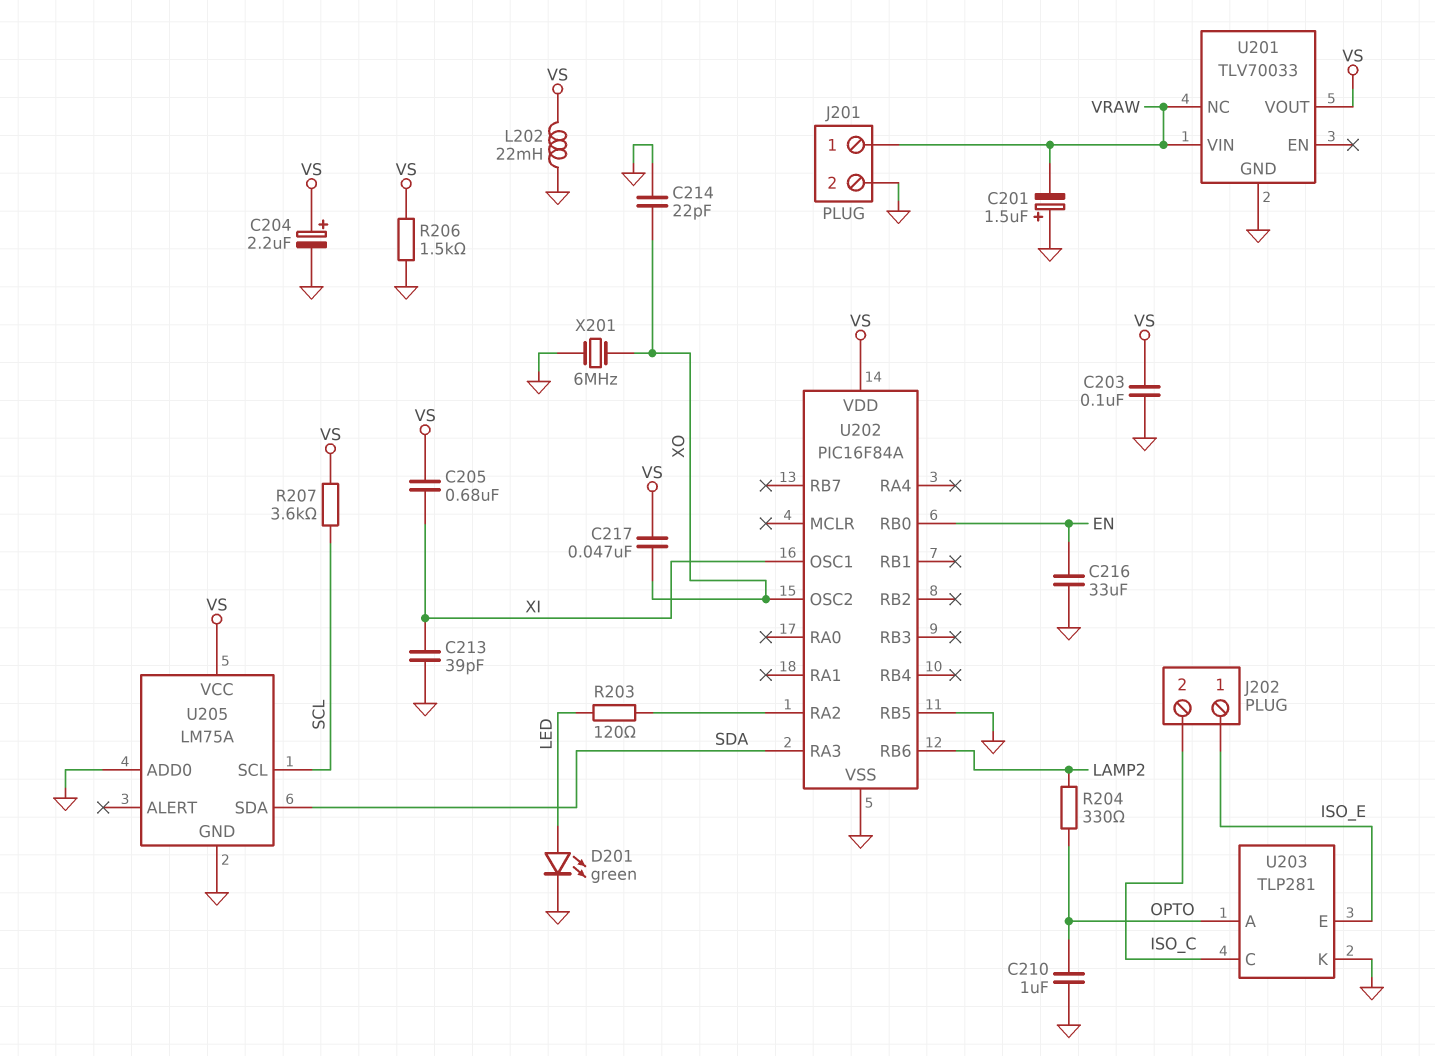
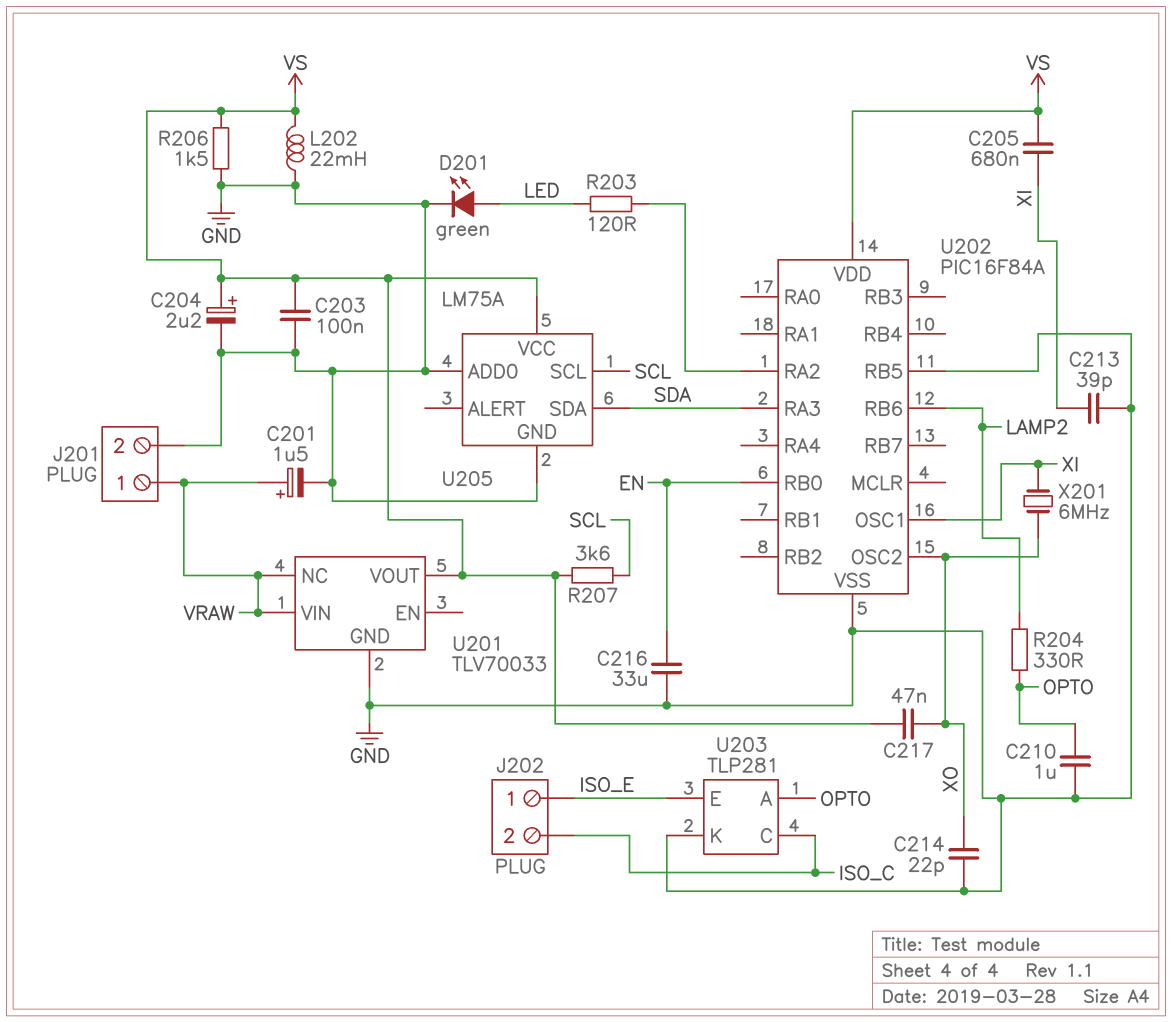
C201: 1.5uF (plus GND, minus VRAW) -> 1.5uF (plus VRAW, minus GND)
X201: 6MHz (GND, XO) -> 6MHz (XI, XO)

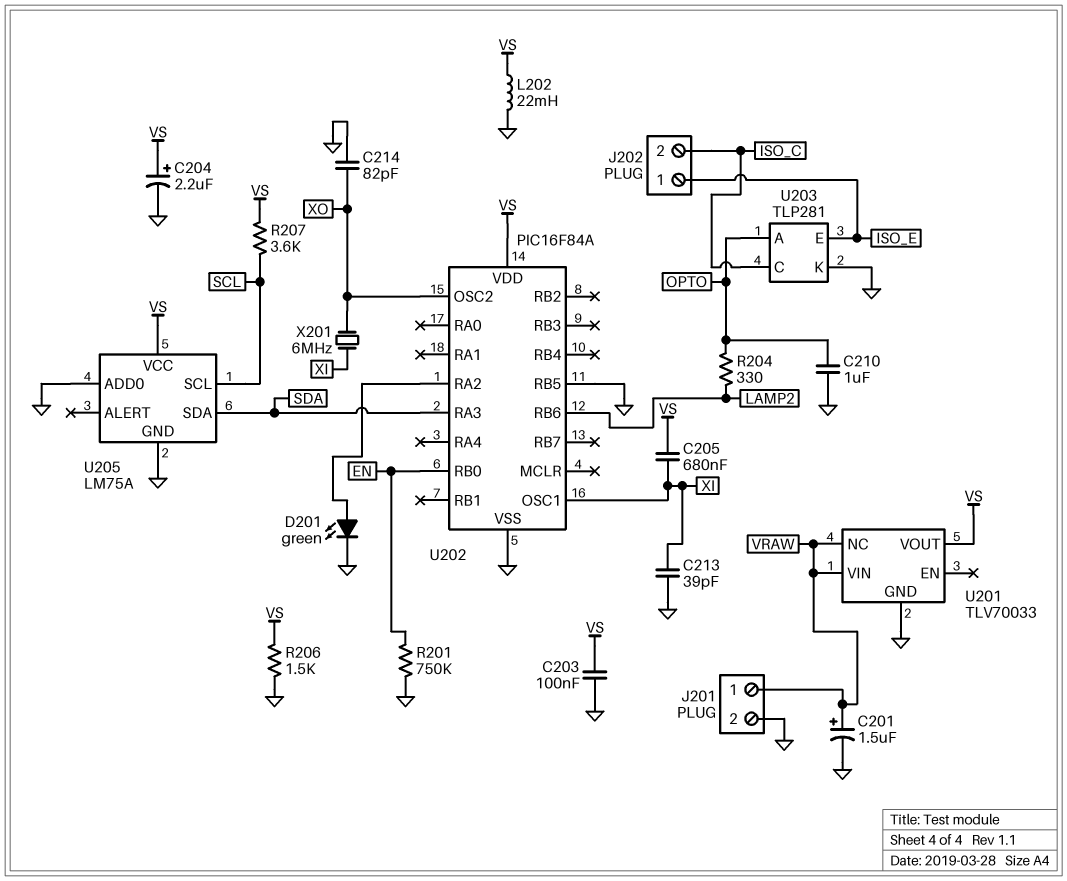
C214: 22pF (GND, XO) -> 82pF (GND, XO)
C216: 33uF (EN, GND) -> none
C217: 47nF (VS, XO) -> none
D201: LED green (A LED, K GND) -> LED green (A U202/RA2, K GND)
R201: none -> 750k (EN, GND)
R203: 120 (LED, U202/RA2) -> none

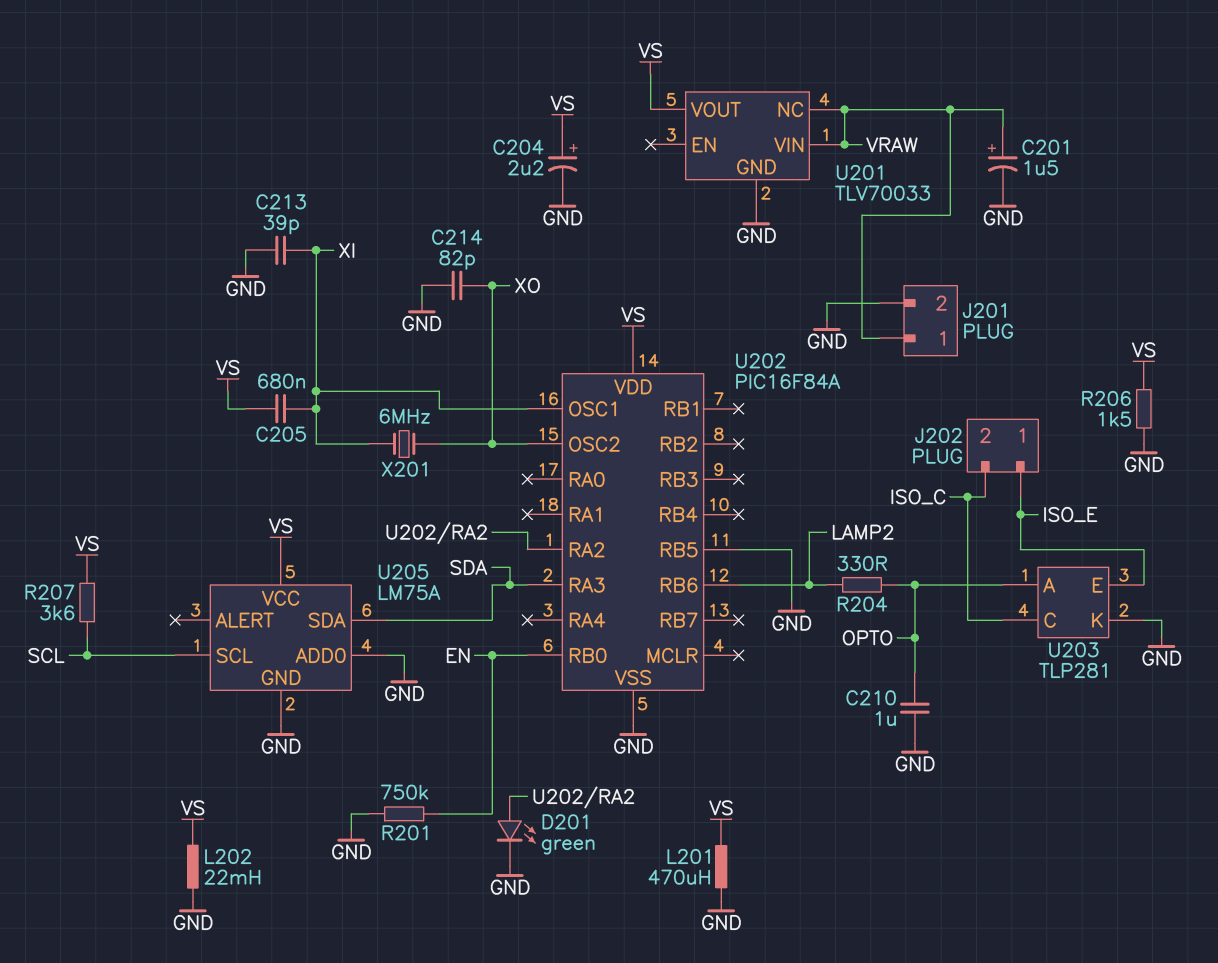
C203: 100nF (GND, VS) -> none
L201: none -> 470uH (GND, VS)

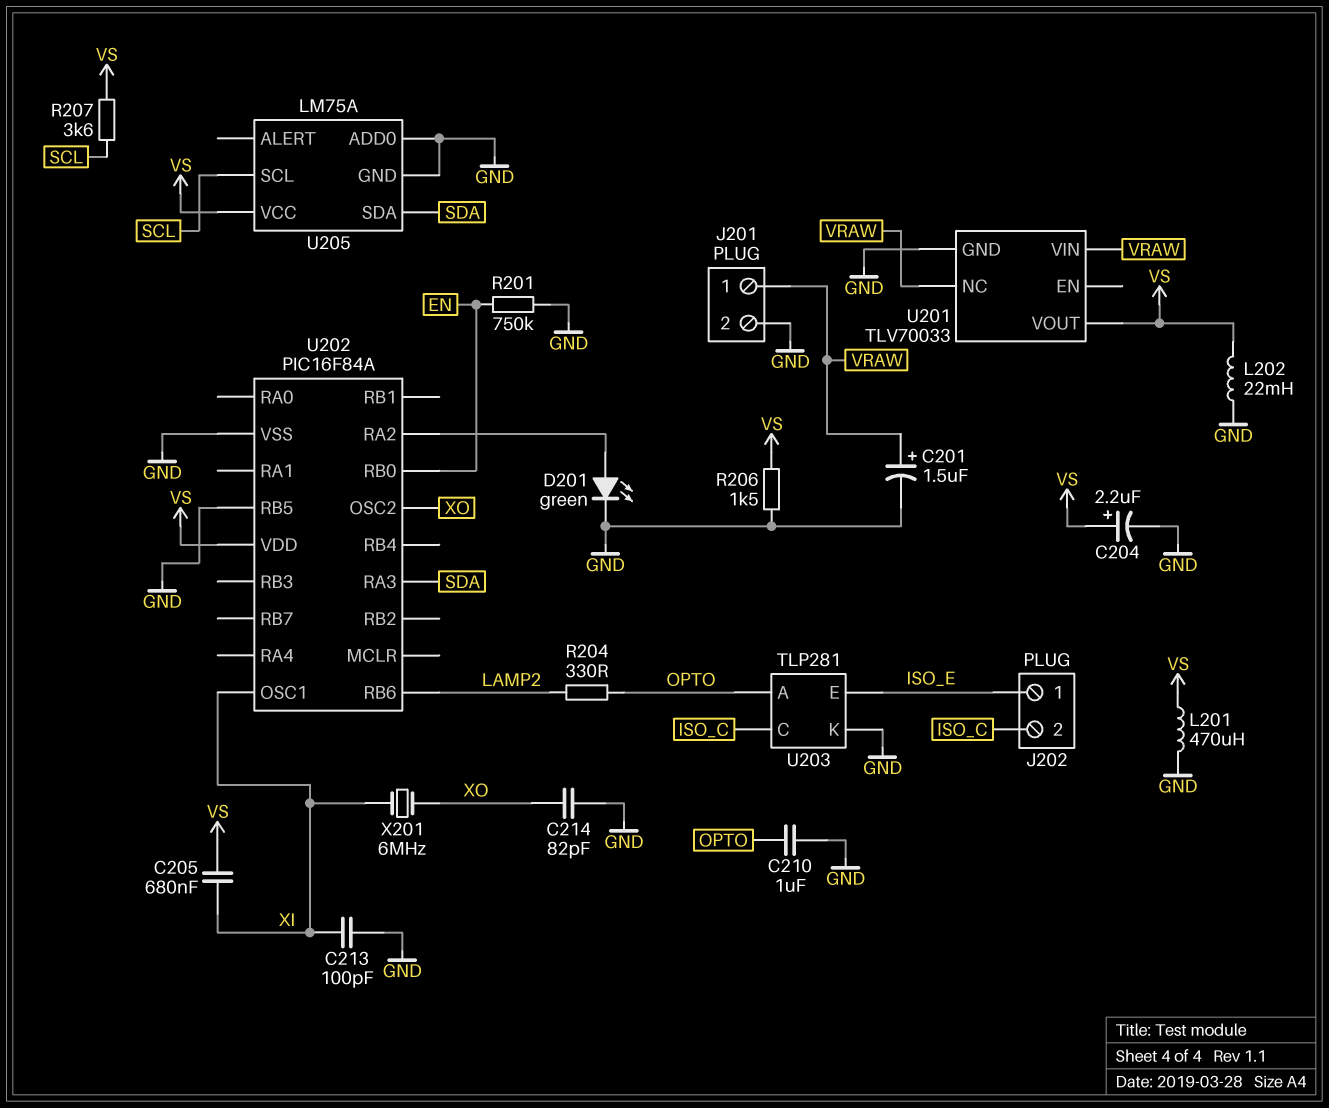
C213: 39pF (GND, XI) -> 100pF (GND, XI)

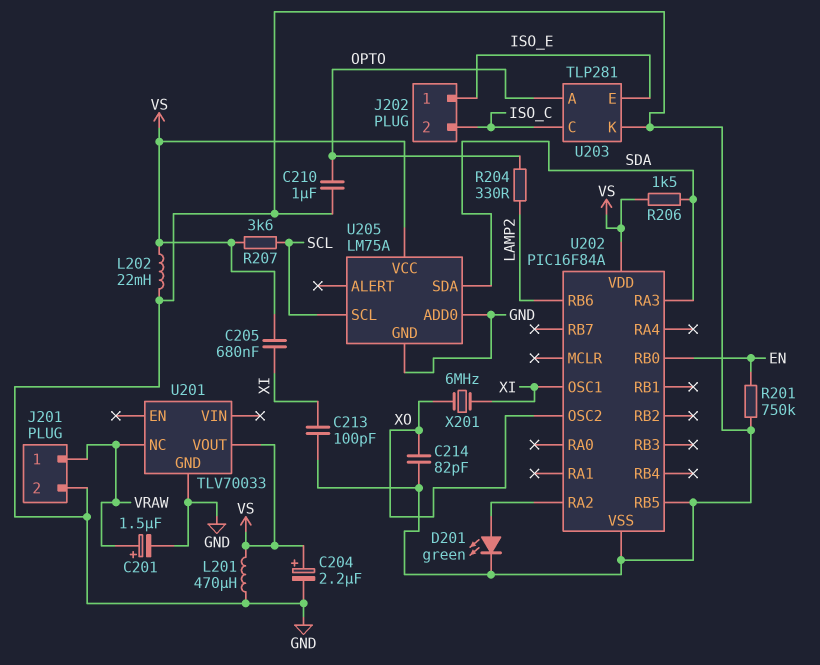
R206: 1.5k (GND, VS) -> 1.5k (SDA, VS)
U201 pin VIN: VRAW -> none

